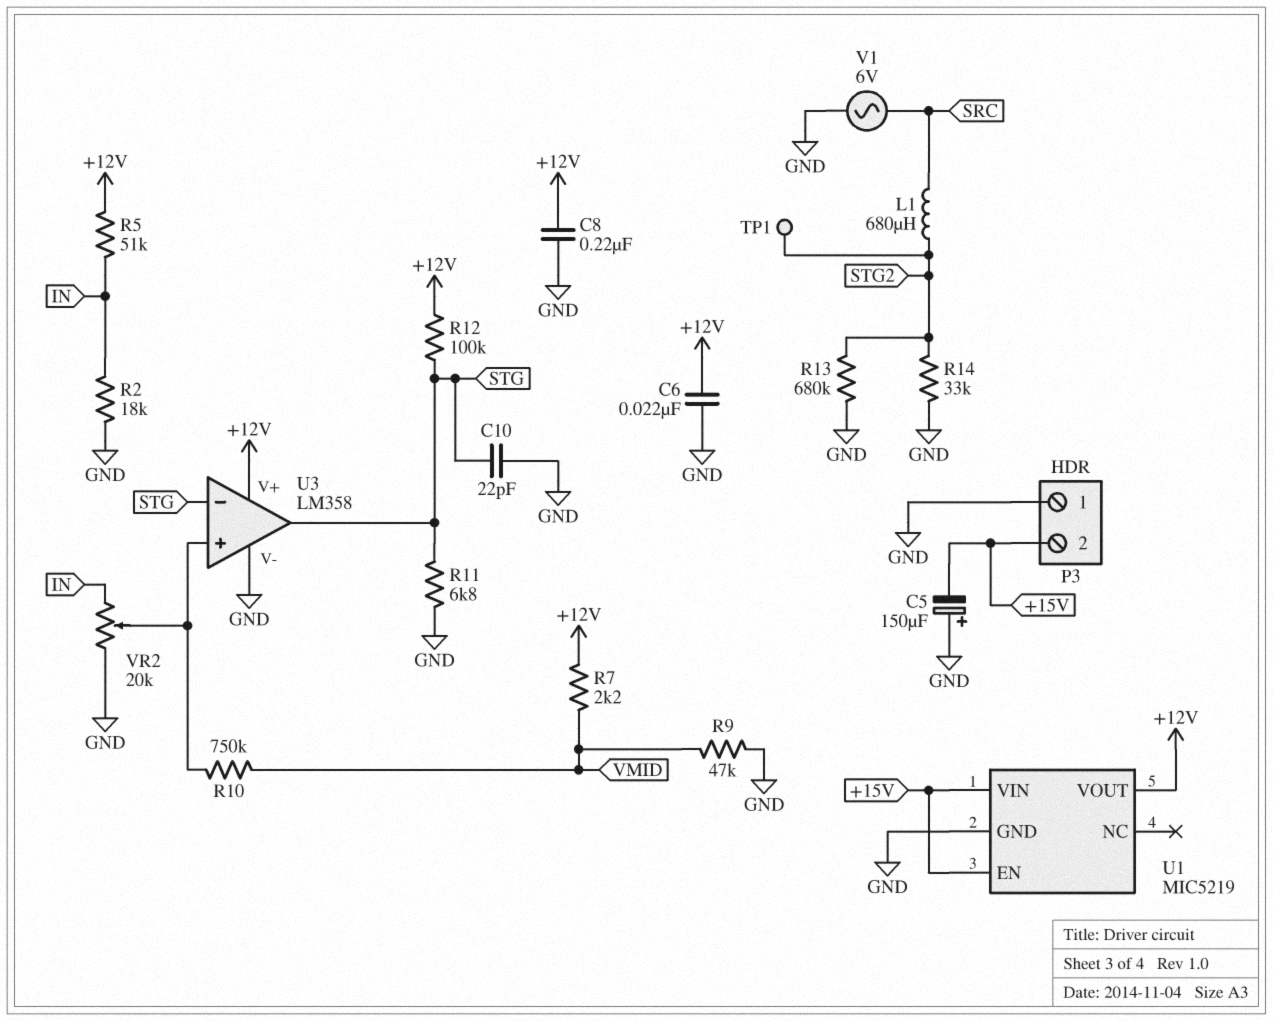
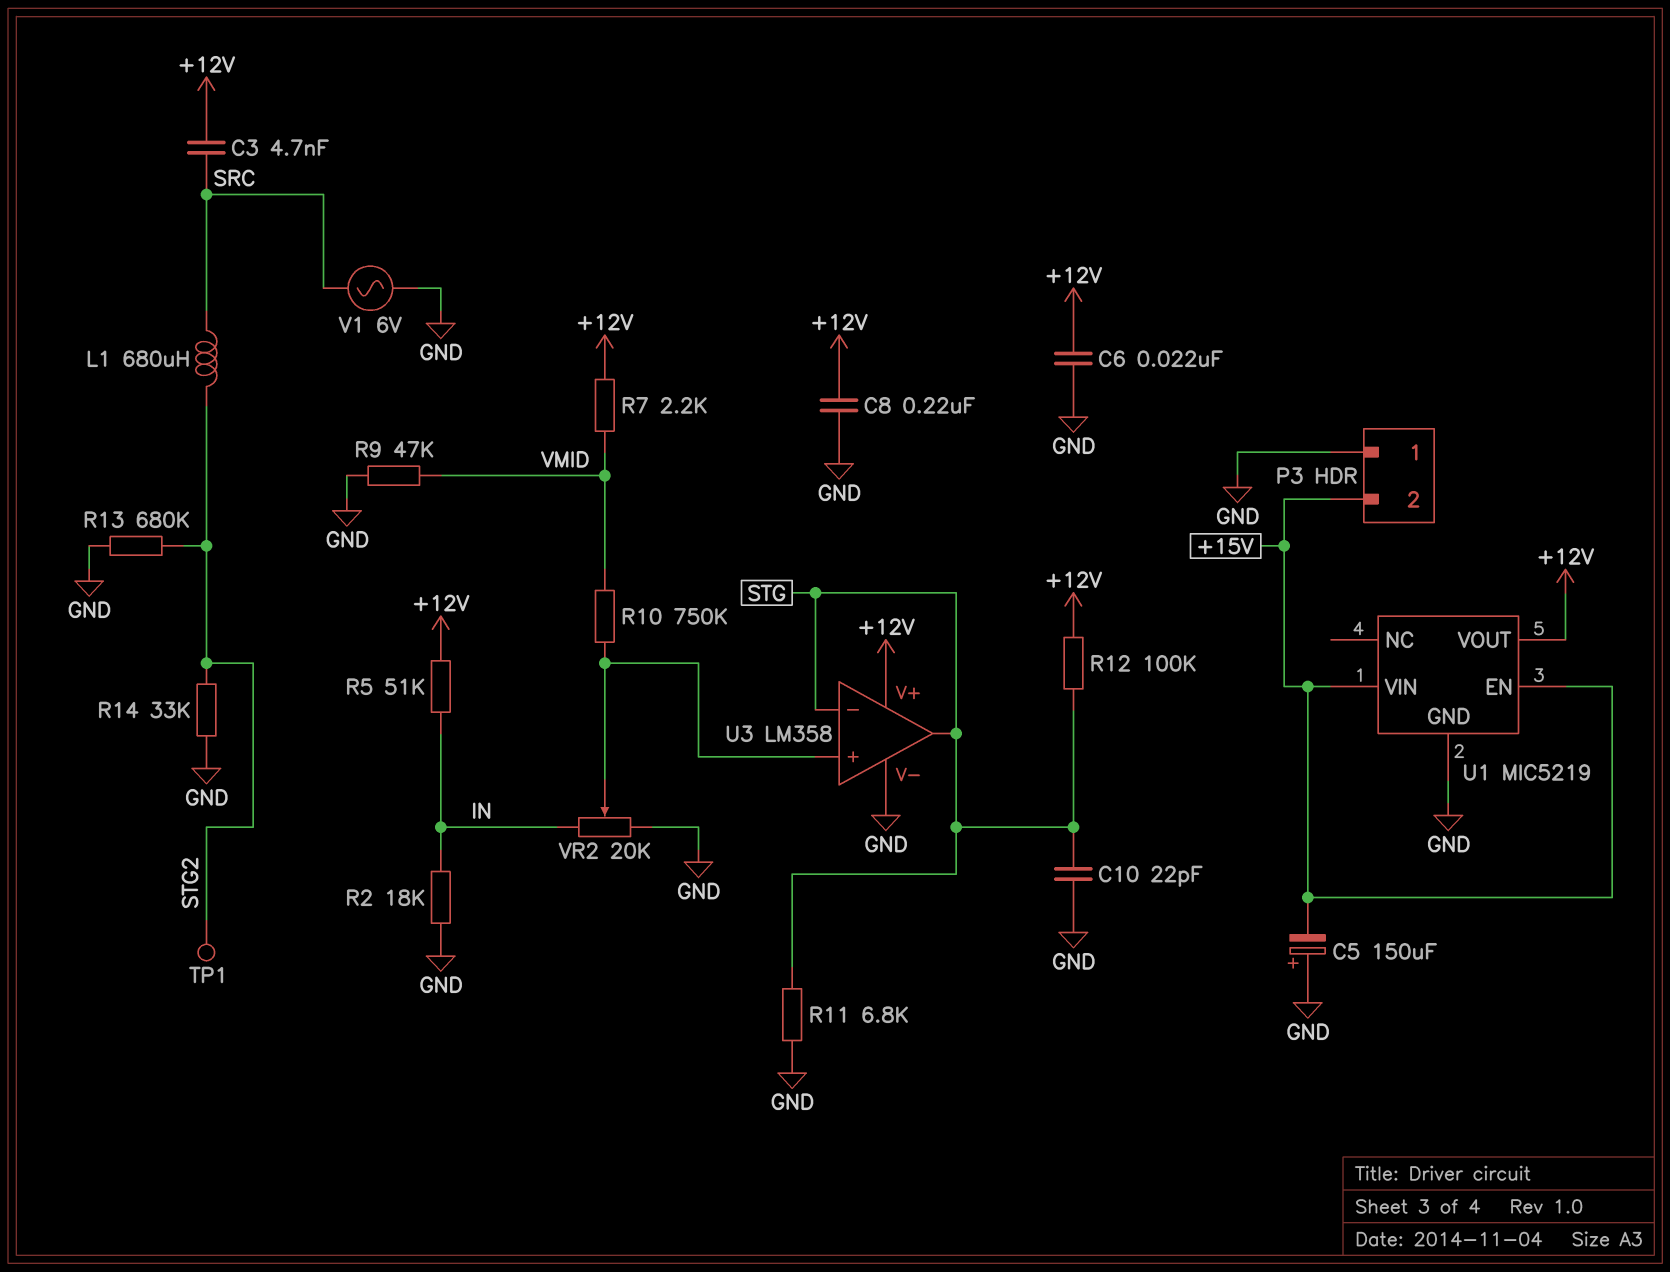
C3: none -> 4.7nF (+12V, SRC)

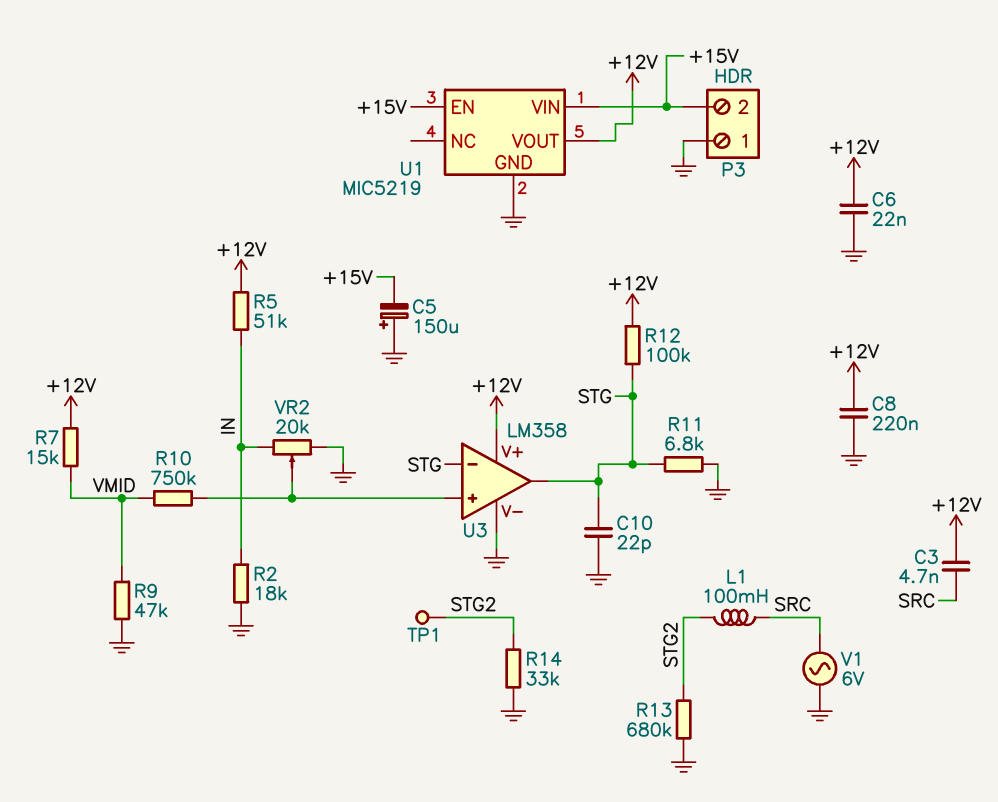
L1: 680uH (SRC, STG2) -> 100mH (SRC, STG2)
R7: 2.2k (+12V, VMID) -> 15k (+12V, VMID)

